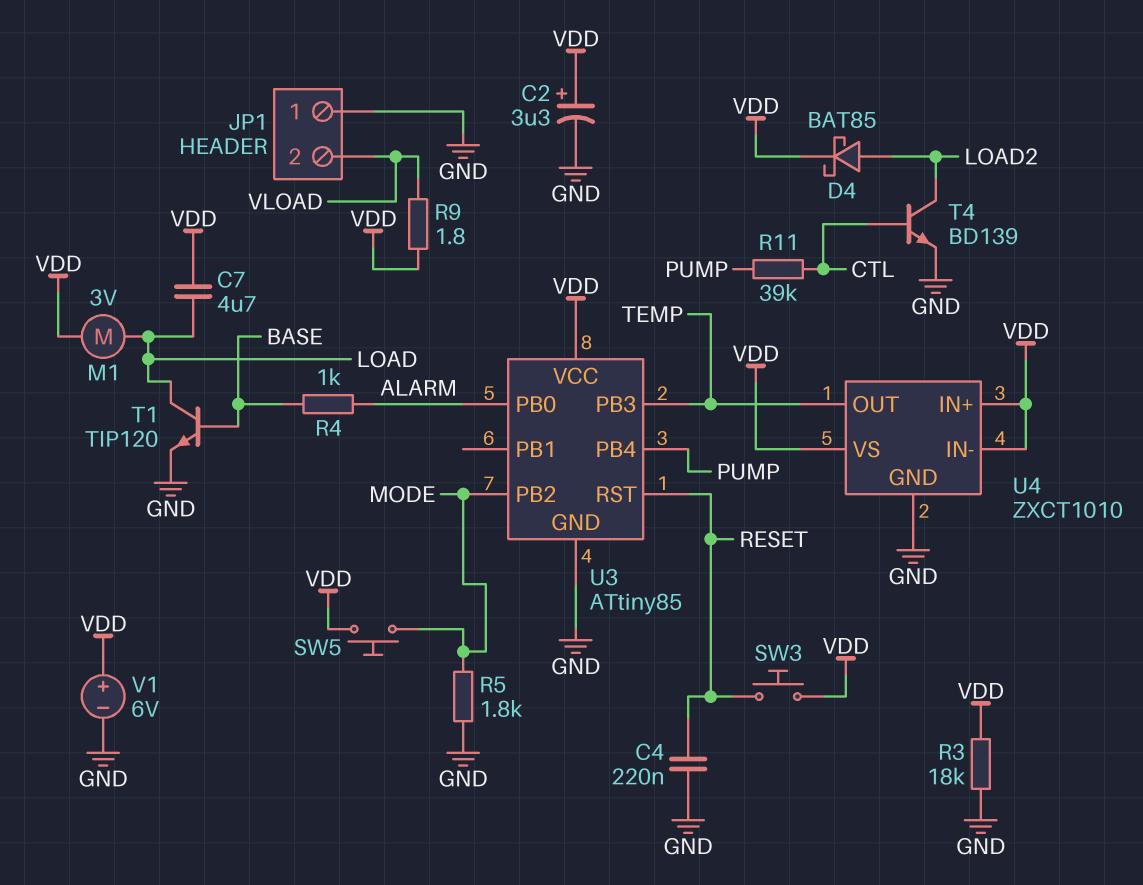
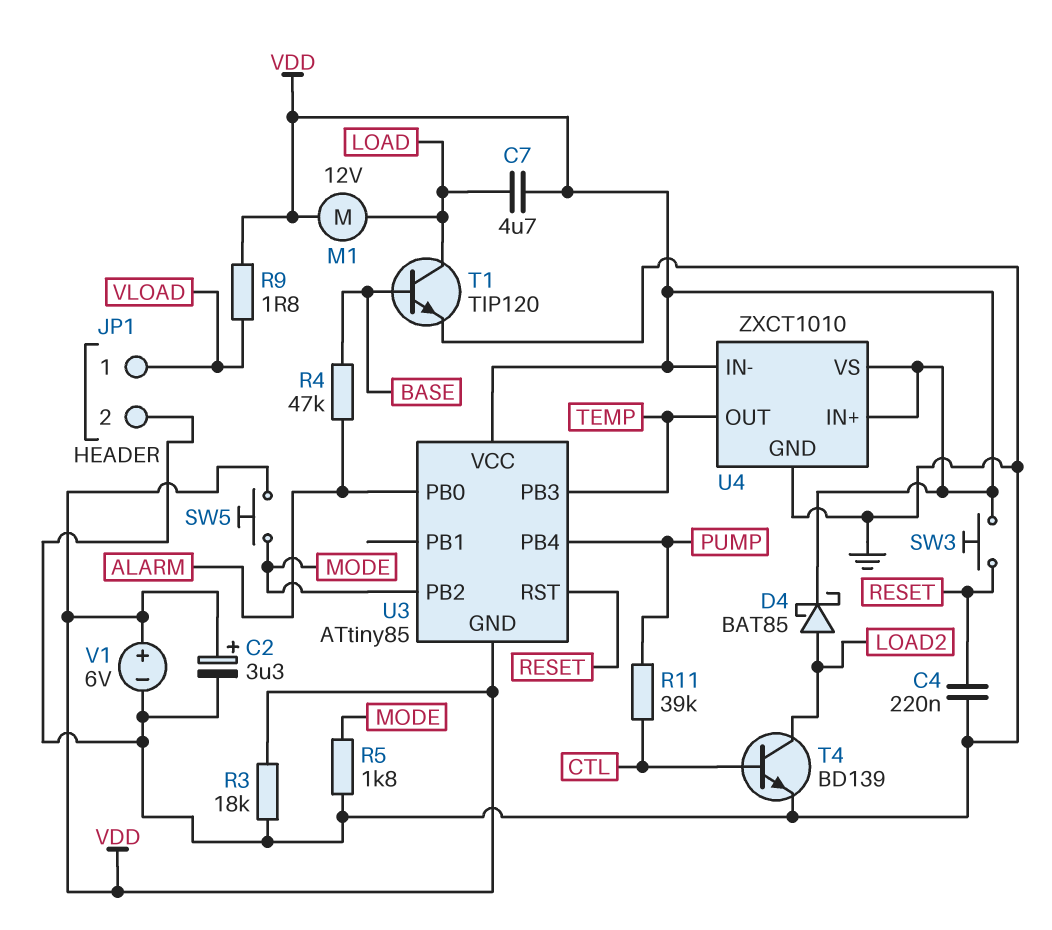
JP1 pin 1: GND -> VLOAD
JP1 pin 2: VLOAD -> GND
M1: motor 3V (LOAD, VDD) -> motor 12V (LOAD, VDD)
R4: 1k (ALARM, BASE) -> 47k (ALARM, BASE)
U3 pin GND: GND -> VDD

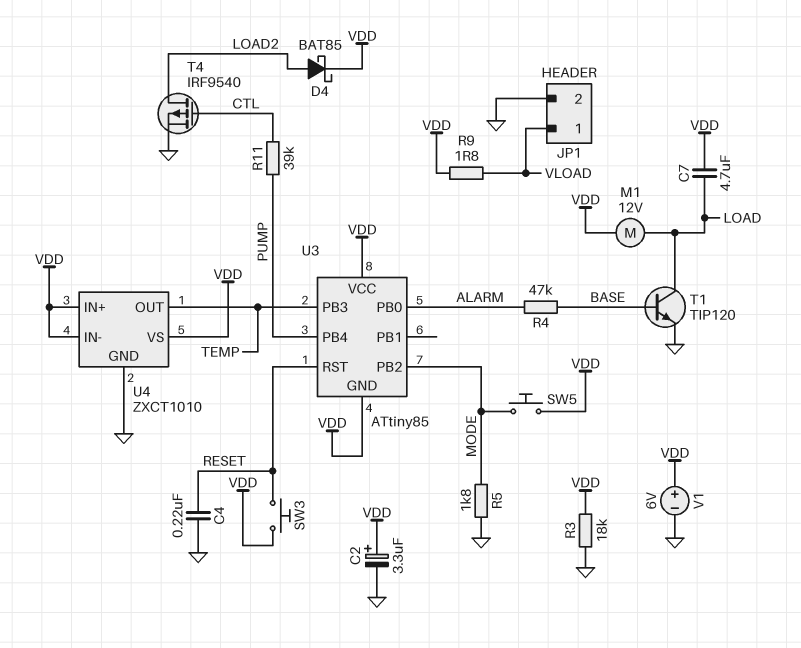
T4: NPN BD139 (B CTL, C LOAD2, E GND) -> PMOS IRF9540 (G CTL, D LOAD2, S GND)

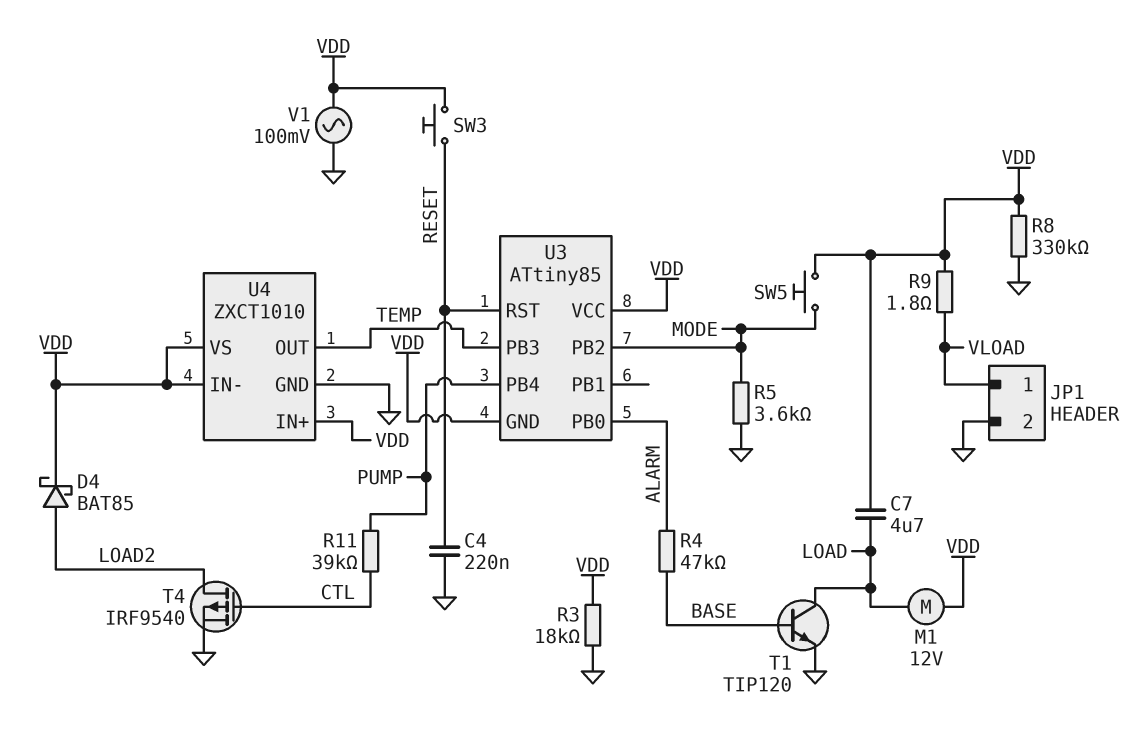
C2: 3.3uF (plus VDD, minus GND) -> none
R5: 1.8k (GND, MODE) -> 3.6k (GND, MODE)
R8: none -> 330k (GND, VDD)
V1: 6V (plus VDD, minus GND) -> AC 100mV (GND, VDD)

